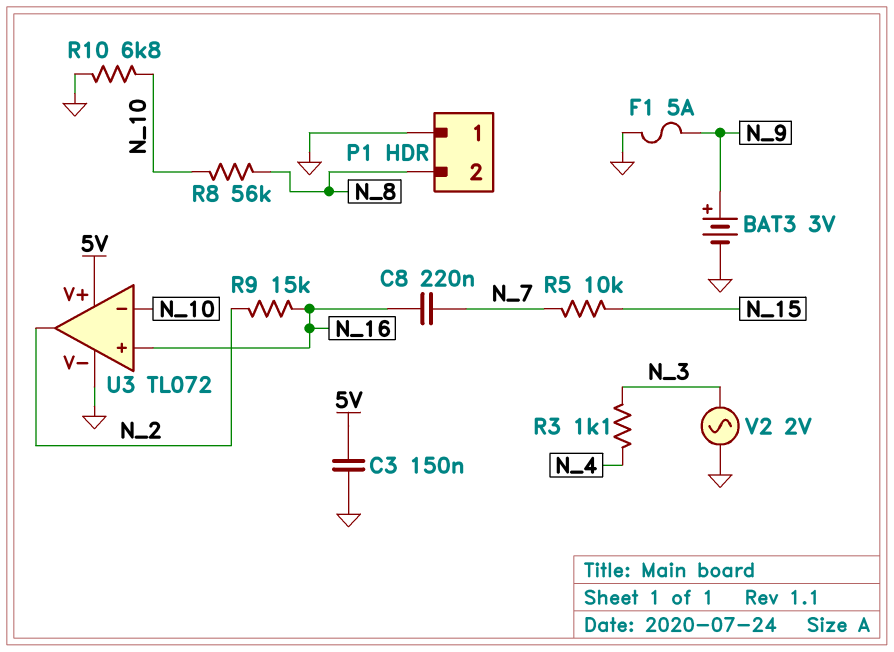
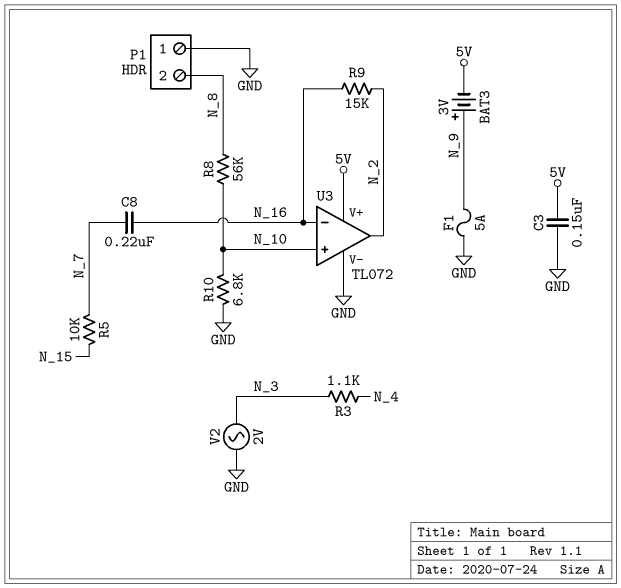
BAT3: 3V (plus N_9, minus GND) -> 3V (plus N_9, minus 5V)
U3 pin in+: N_16 -> N_10
U3 pin in-: N_10 -> N_16

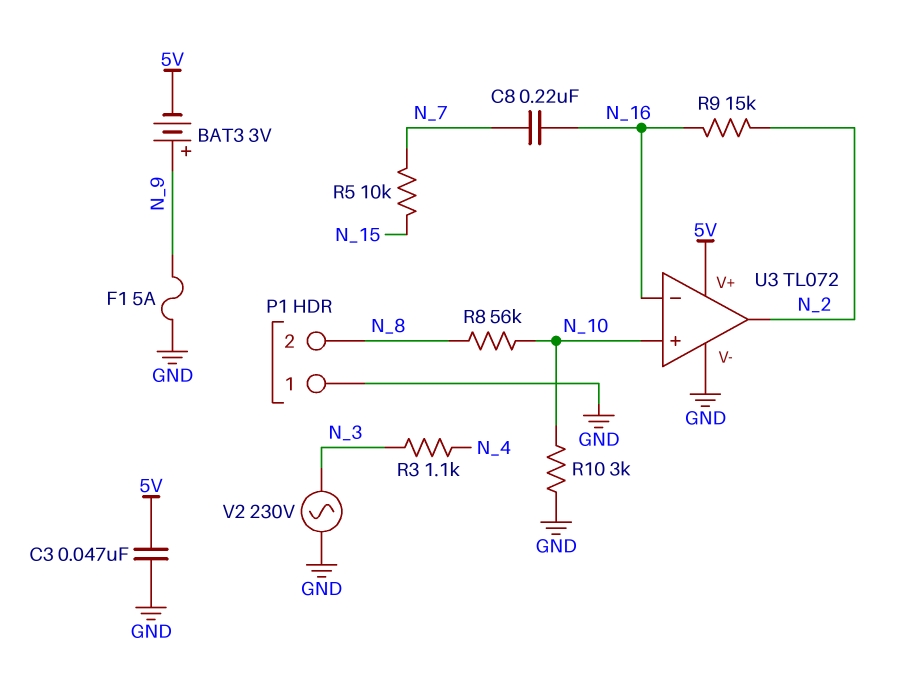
C3: 150nF (5V, GND) -> 47nF (5V, GND)
R10: 6.8k (GND, N_10) -> 3k (GND, N_10)
V2: AC 2V (GND, N_3) -> AC 230V (GND, N_3)

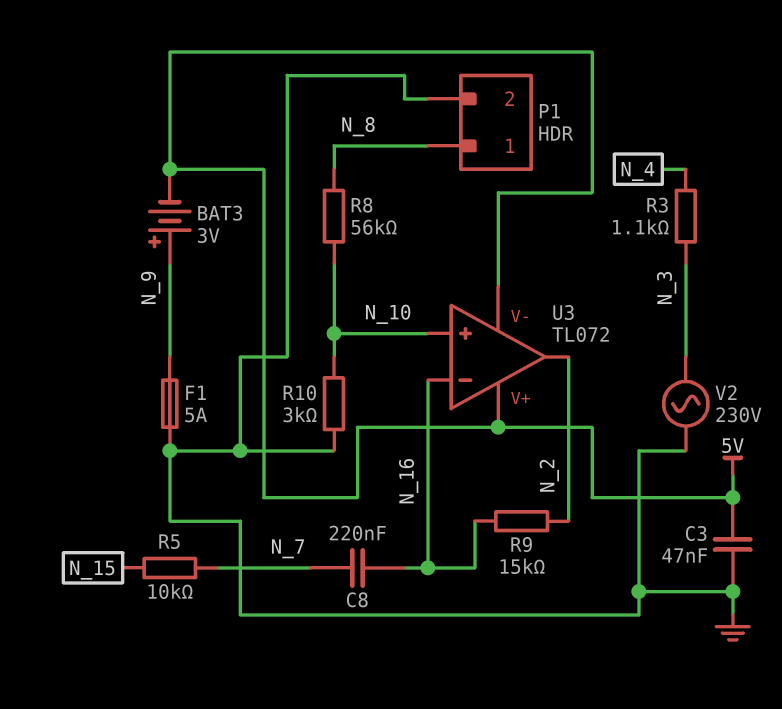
P1 pin 1: GND -> N_8
P1 pin 2: N_8 -> GND
U3 pin V-: GND -> 5V

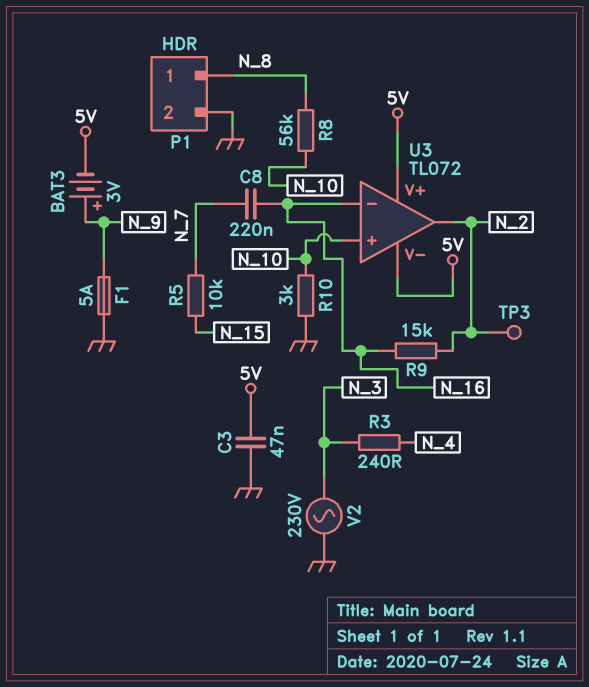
R3: 1.1k (N_3, N_4) -> 240 (N_3, N_4)
TP3: none -> test point (N_2)

